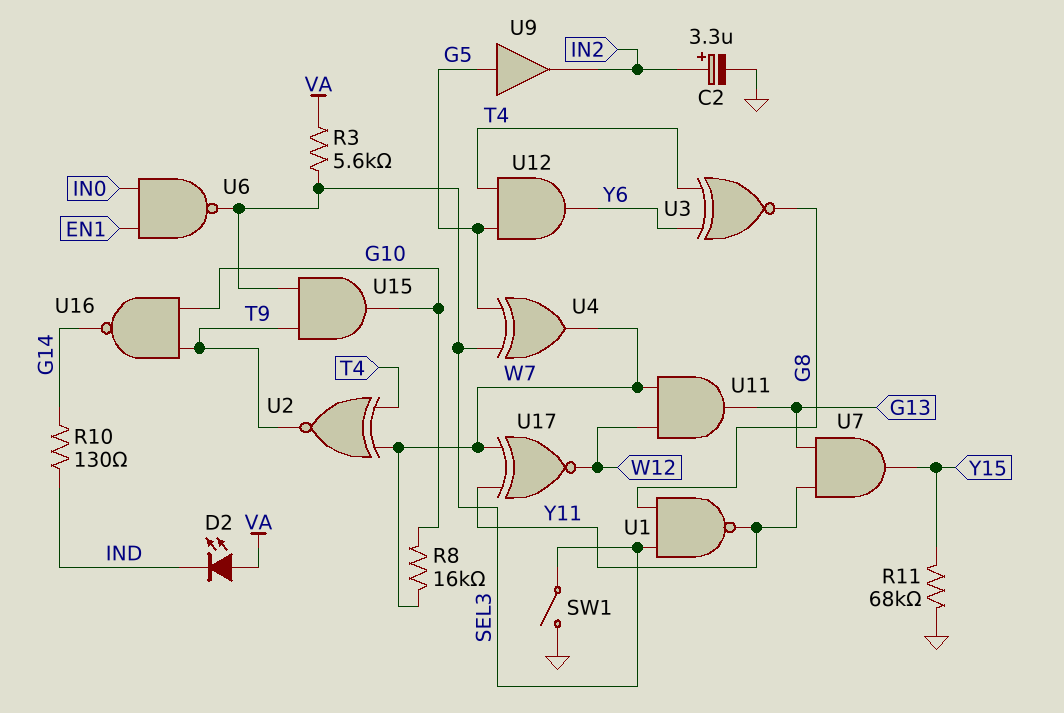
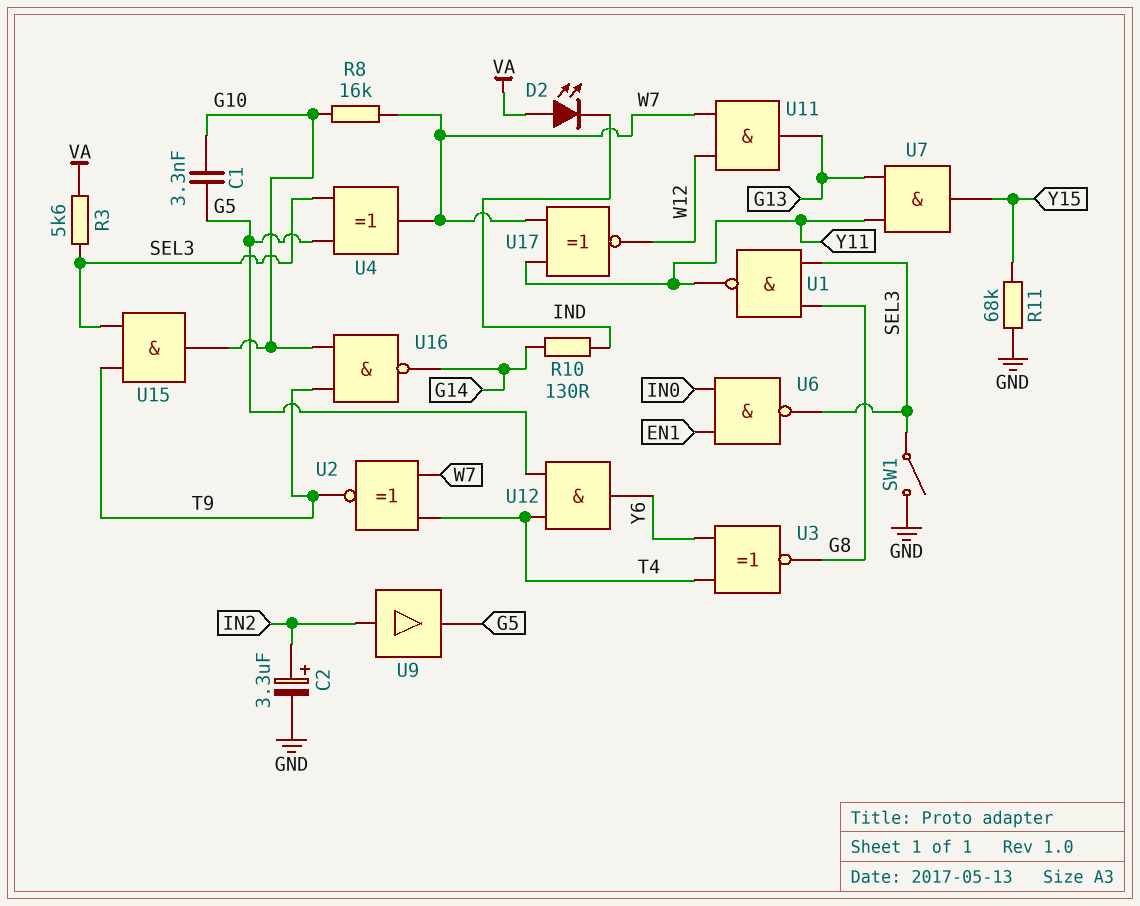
C1: none -> 3.3nF (G5, G10)
U9: buffer (in G5, out IN2) -> buffer (in IN2, out G5)

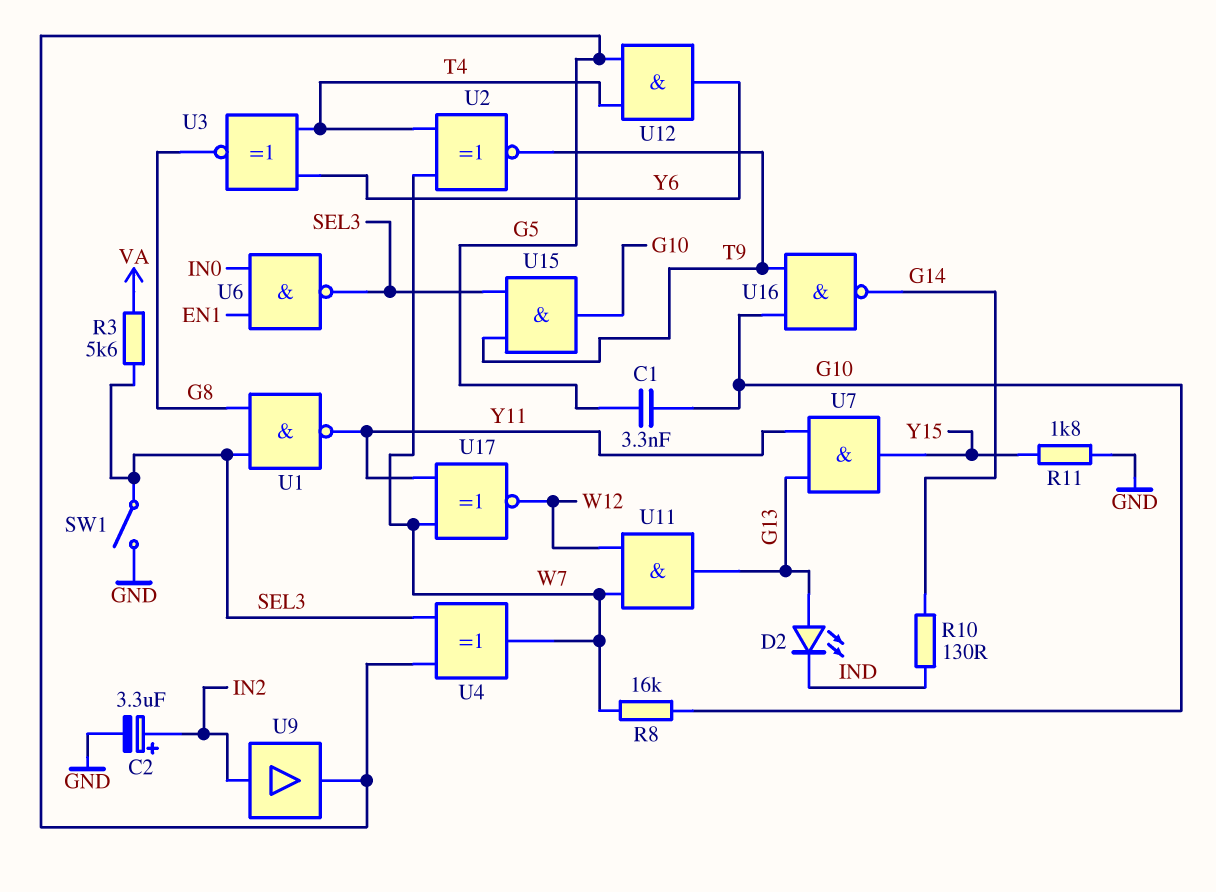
D2: LED (A VA, K IND) -> LED (A G13, K IND)
R11: 68k (GND, Y15) -> 1.8k (GND, Y15)

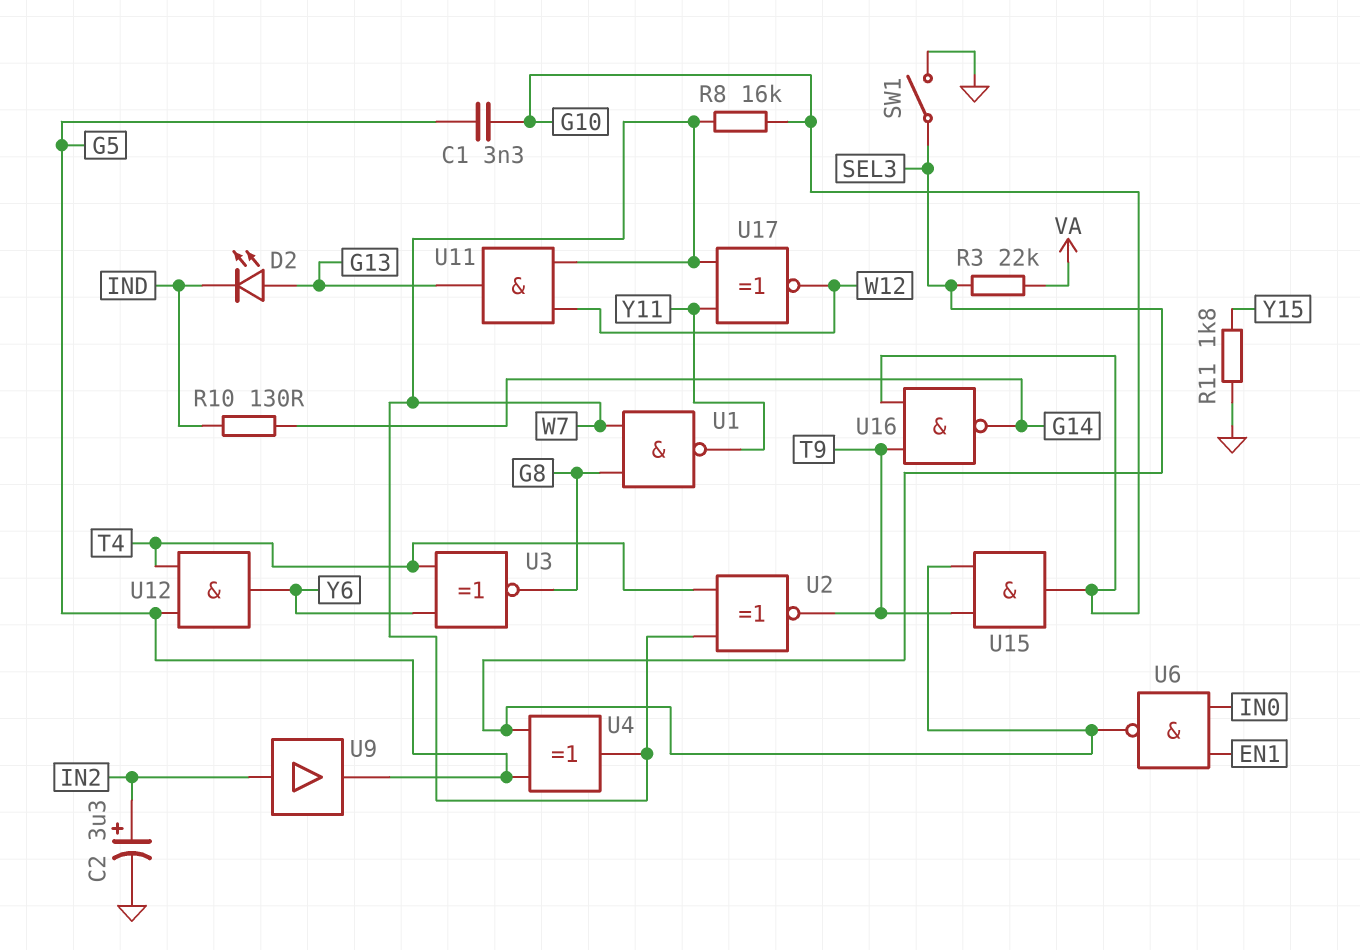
R3: 5.6k (SEL3, VA) -> 22k (SEL3, VA)
U1: NAND (in G8, in SEL3, out Y11) -> NAND (in G8, in W7, out Y11)
U7: AND (in G13, in Y11, out Y15) -> none

